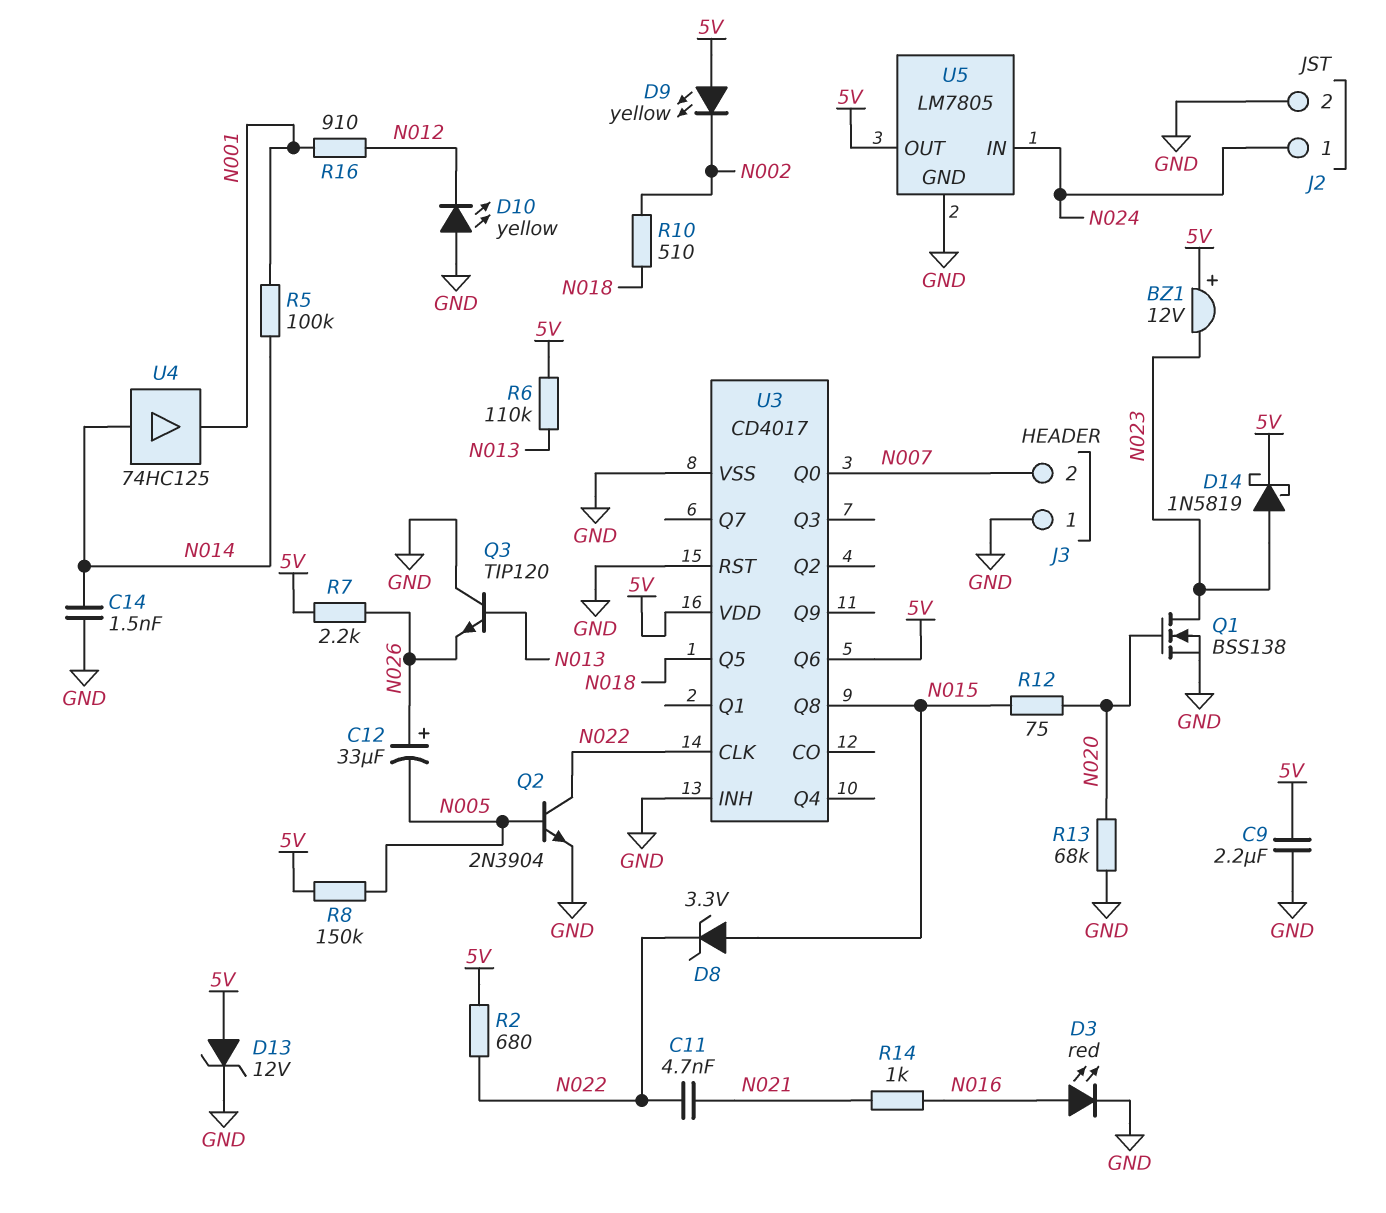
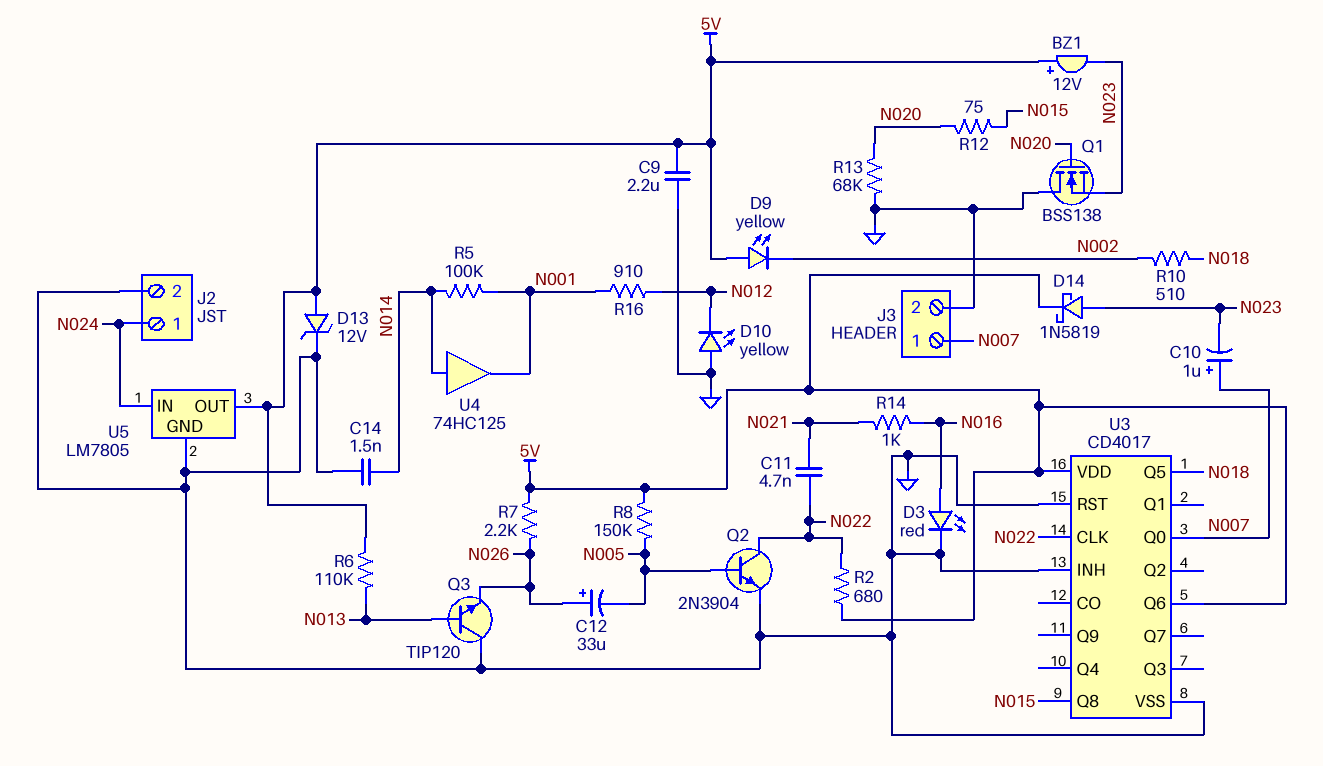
C10: none -> 1uF (plus N007, minus N023)
D8: zener 3.3V (A N015, K N022) -> none
J3 pin 1: GND -> N007
J3 pin 2: N007 -> GND
Q1: NMOS BSS138 (G N020, D N023, S GND) -> NMOS BSS138 (G N020, D GND, S N023)

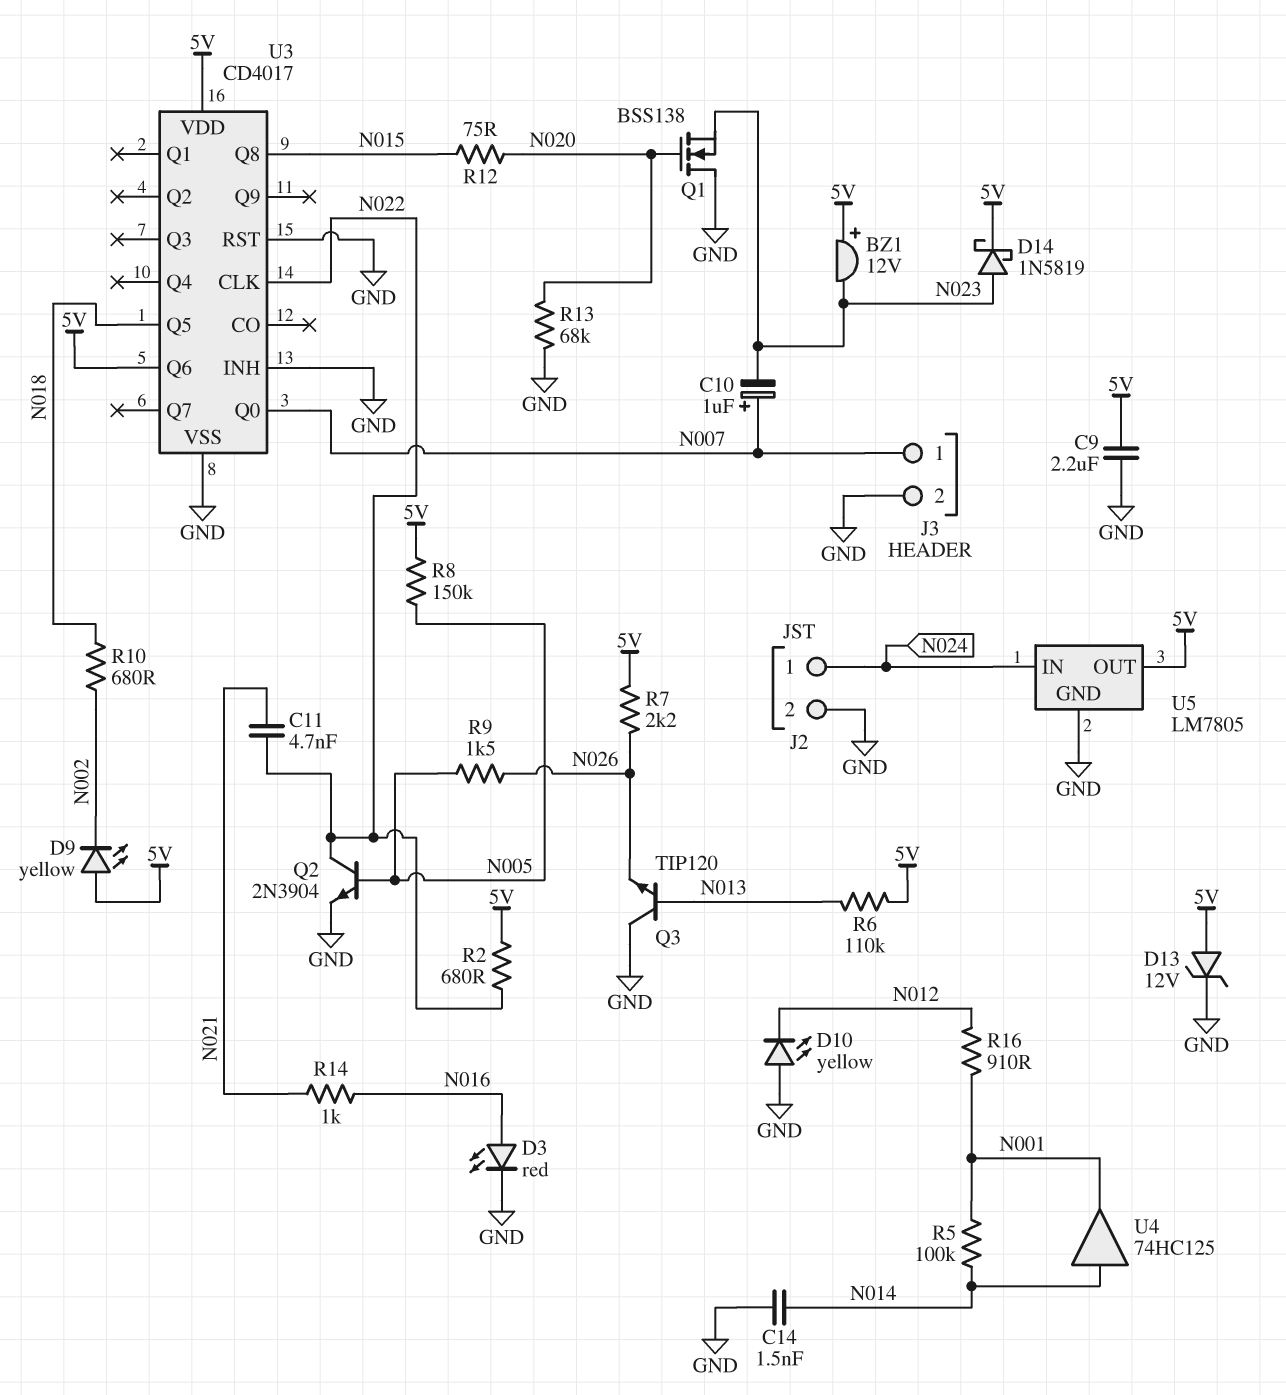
C12: 33uF (plus N026, minus N005) -> none
R9: none -> 1.5k (N005, N026)
R10: 510 (N002, N018) -> 680 (N002, N018)

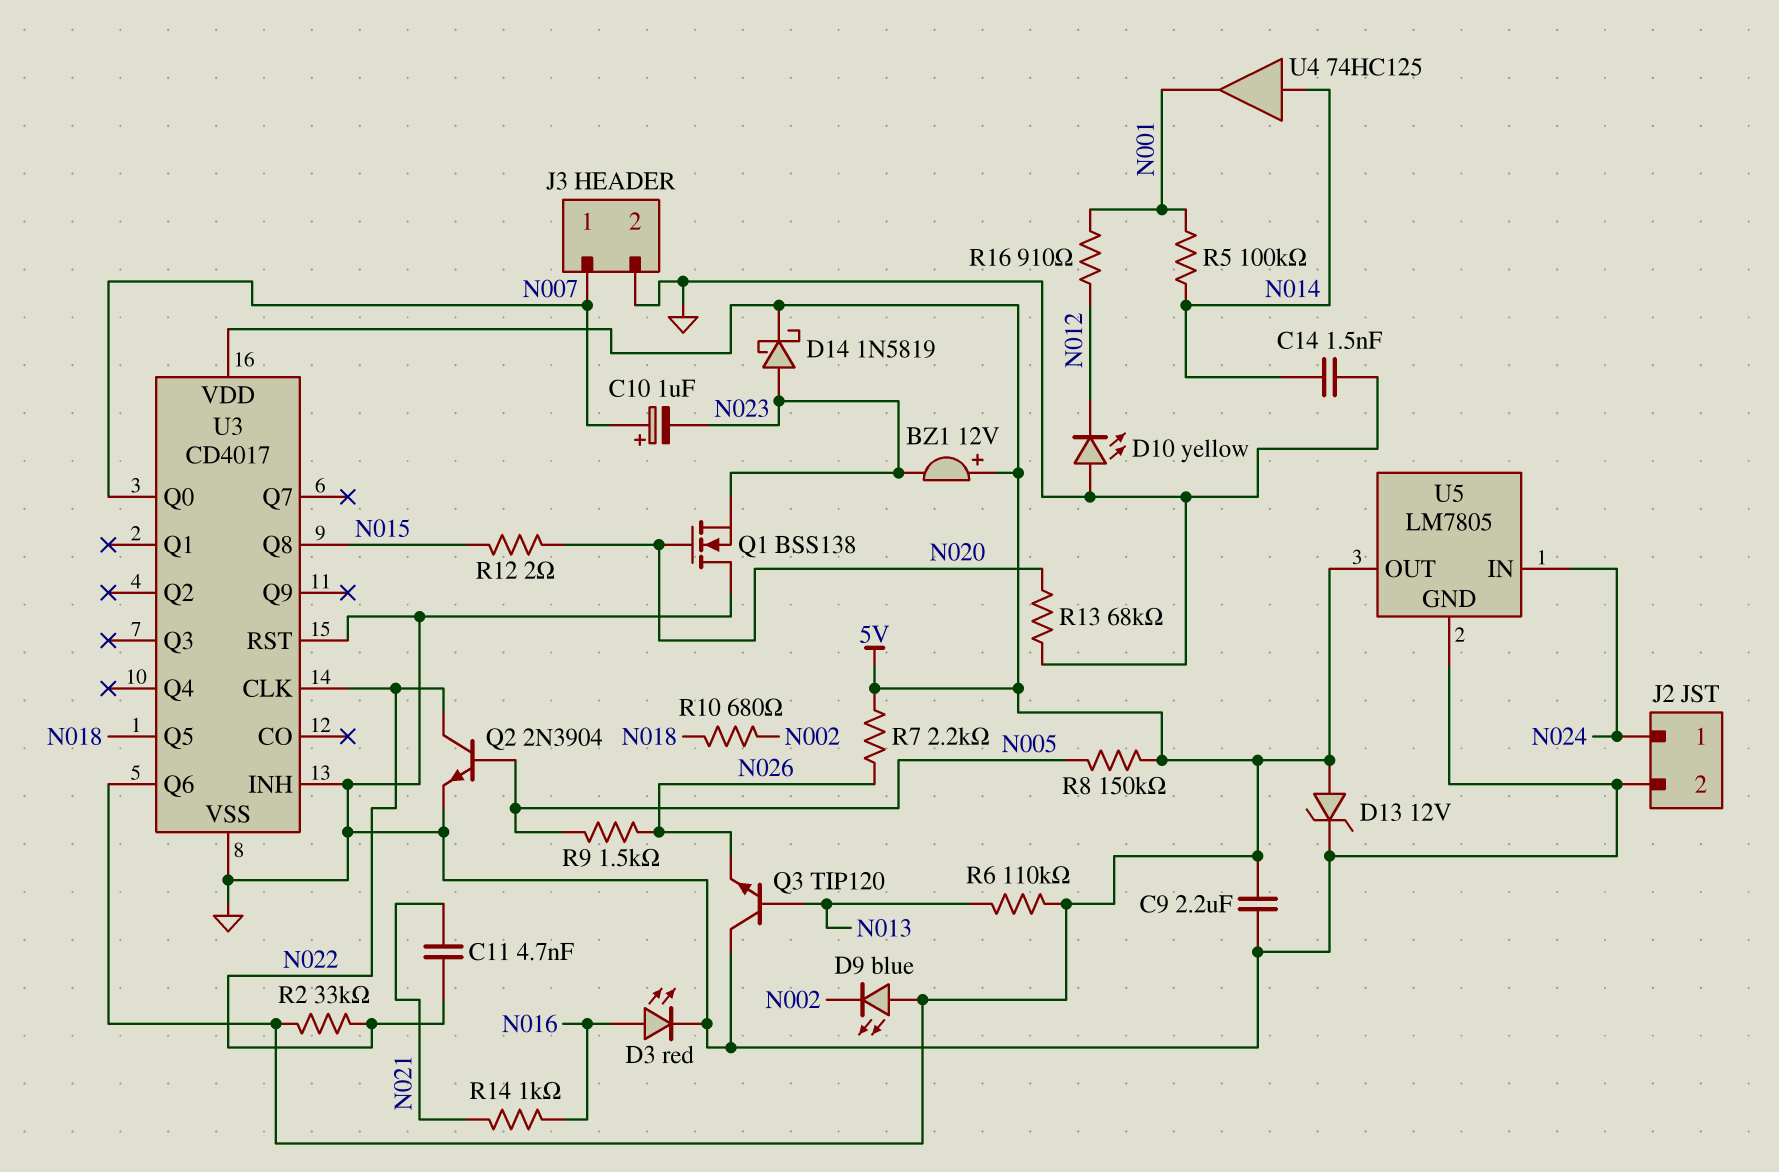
D9: LED yellow (A 5V, K N002) -> LED blue (A 5V, K N002)
R2: 680 (5V, N022) -> 33k (5V, N022)
R12: 75 (N015, N020) -> 2 (N015, N020)

